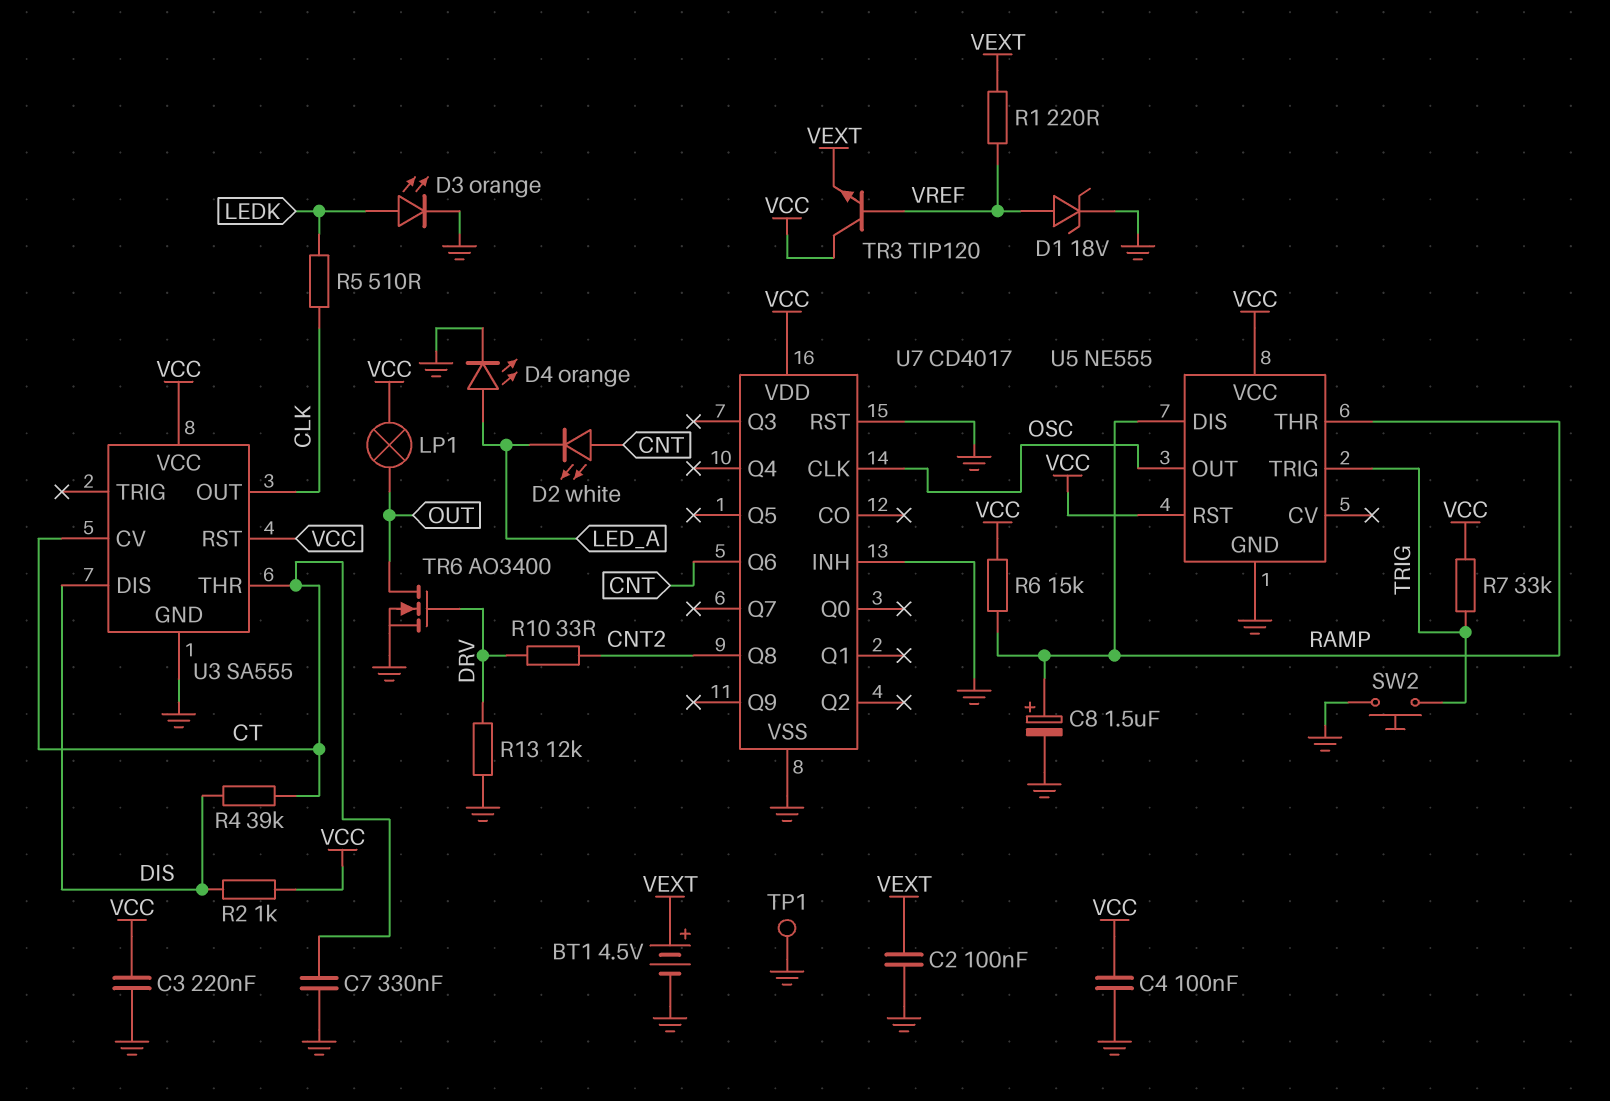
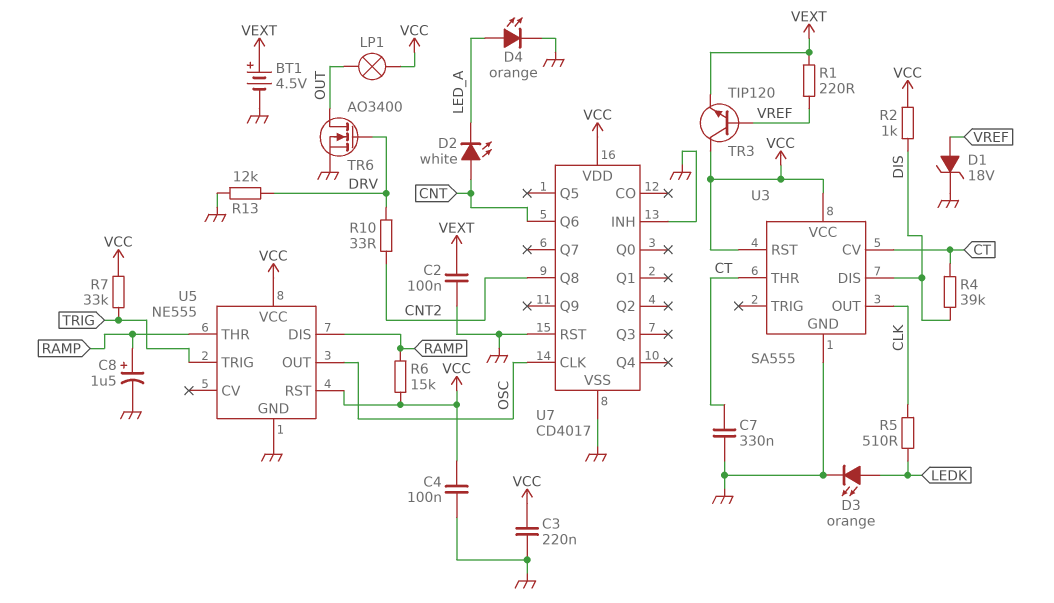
SW2: button (GND, TRIG) -> none
TP1: test point (GND) -> none

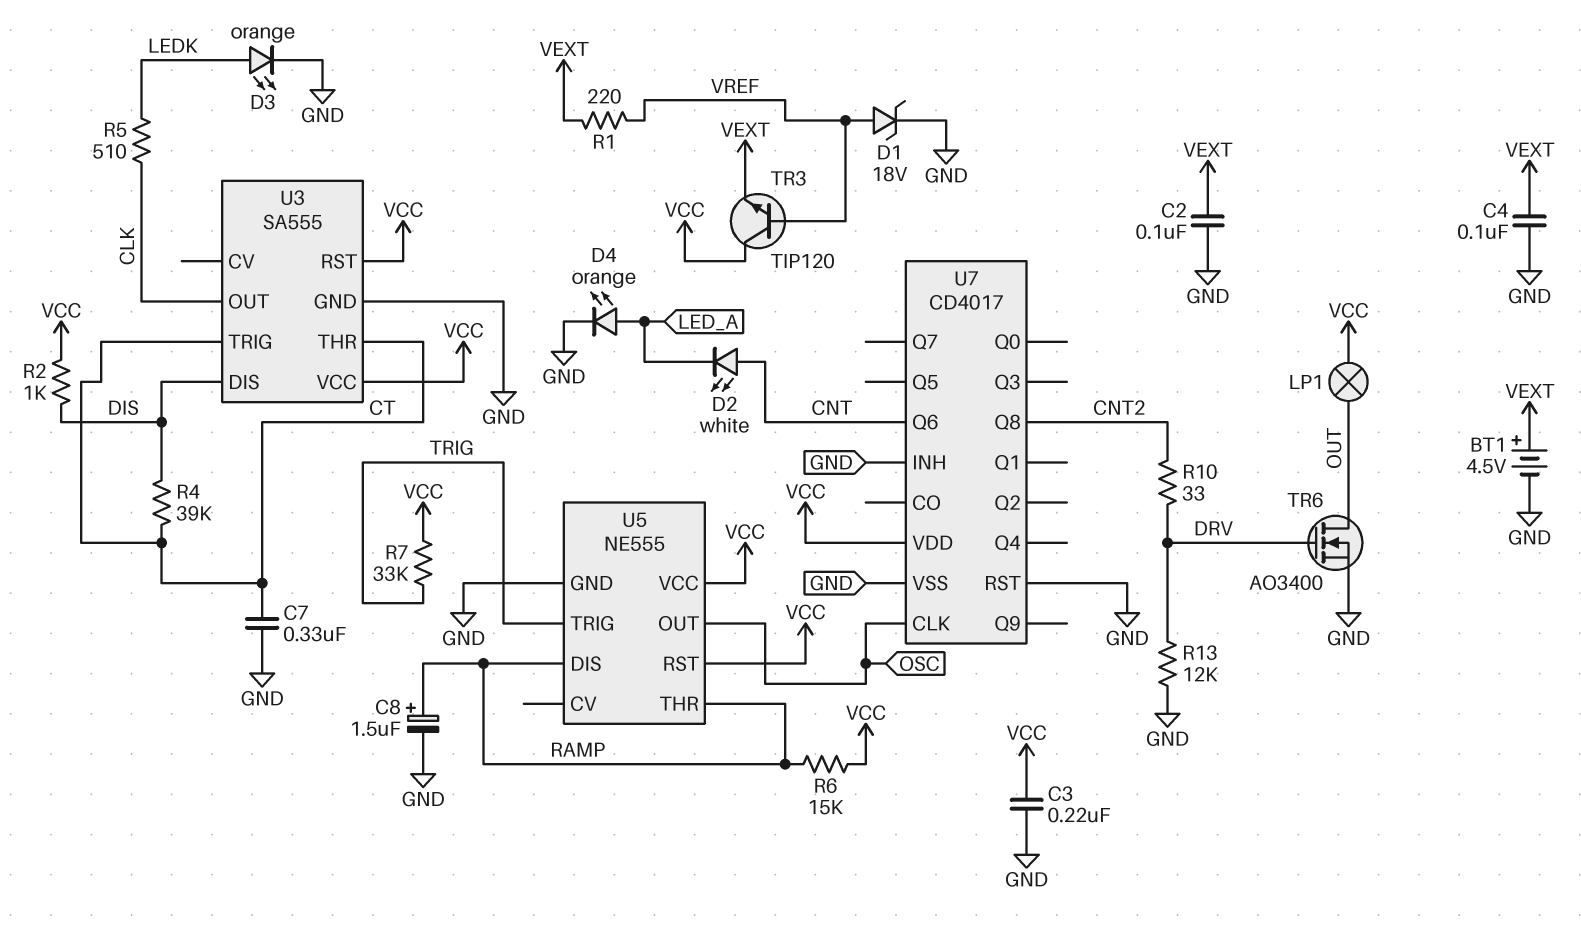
C4: 100nF (GND, VCC) -> 100nF (GND, VEXT)
U3 pin CV: CT -> none
U3 pin TRIG: none -> CT

